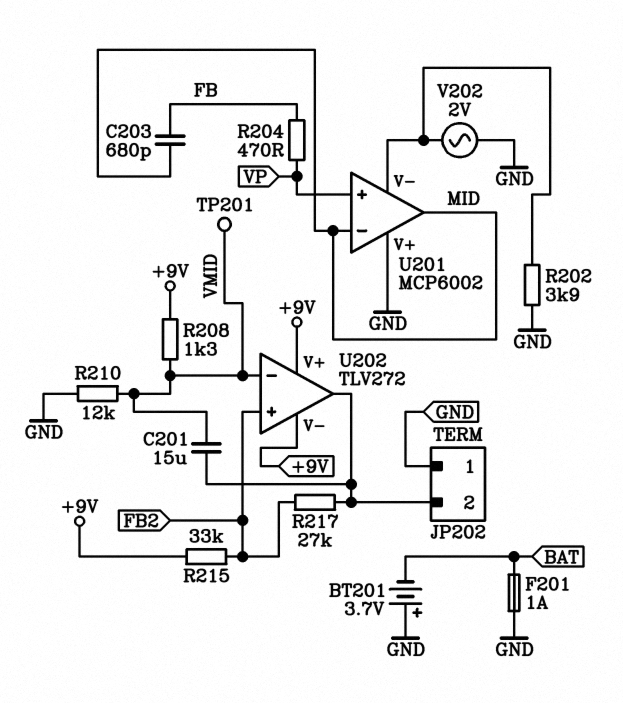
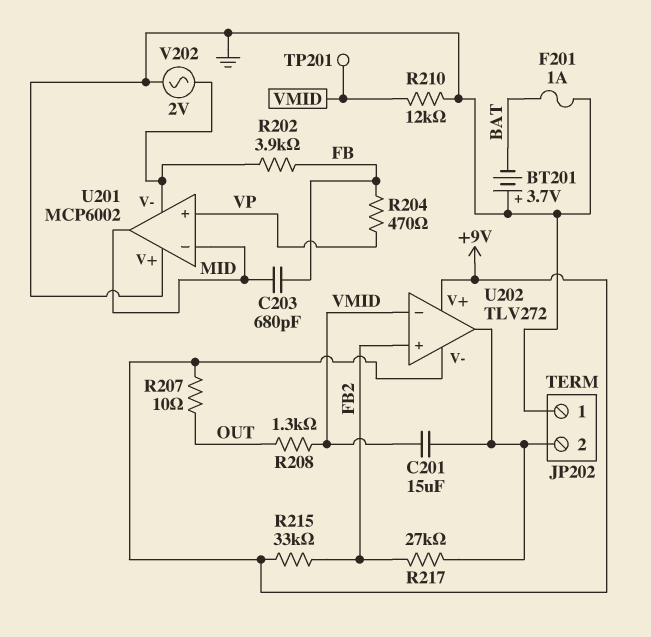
R202: 3.9k (GND, U201/V-) -> 3.9k (FB, U201/V-)
R207: none -> 10 (+9V, OUT)
R208: 1.3k (+9V, VMID) -> 1.3k (OUT, VMID)

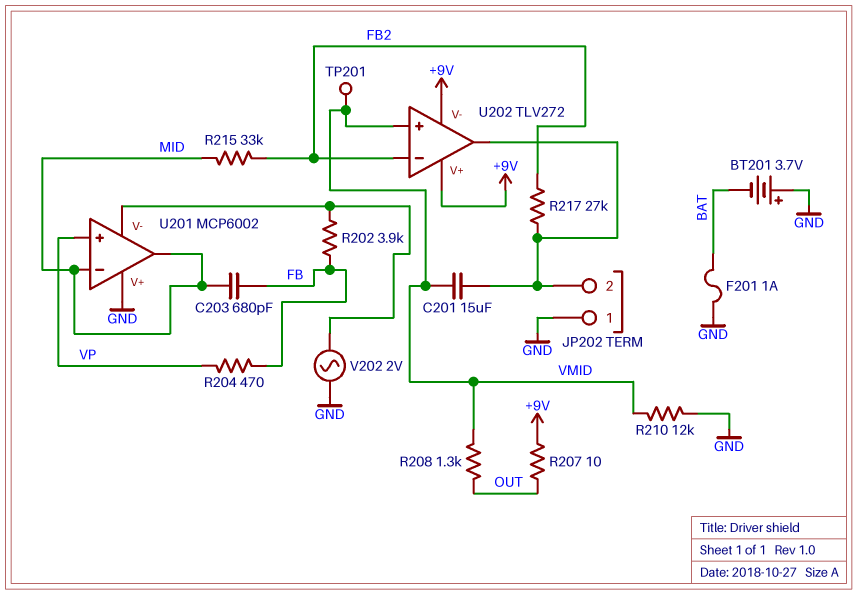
R215: 33k (+9V, FB2) -> 33k (FB2, MID)
U202 pin in+: FB2 -> VMID
U202 pin in-: VMID -> FB2

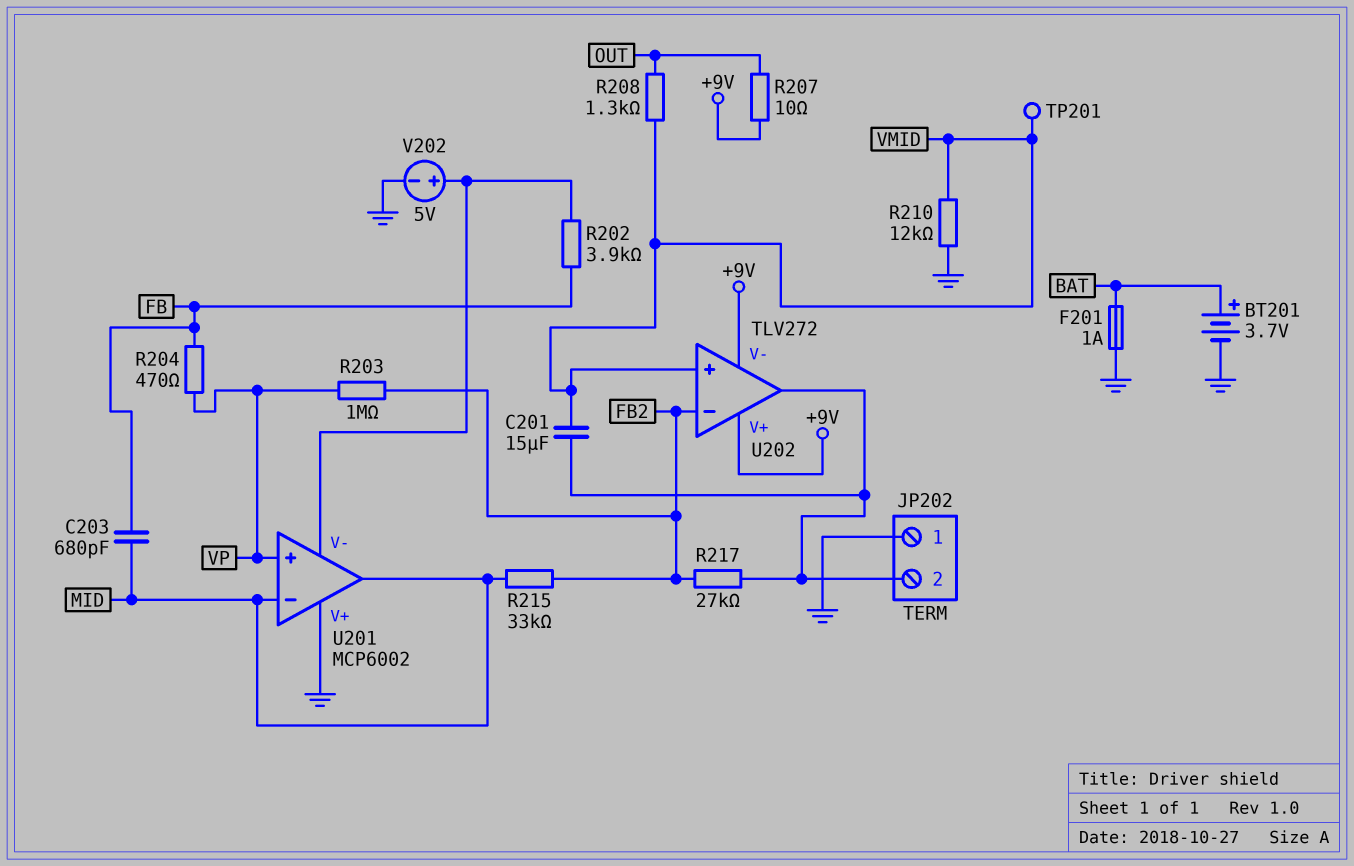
BT201: 3.7V (plus GND, minus BAT) -> 3.7V (plus BAT, minus GND)
R203: none -> 1M (FB2, VP)
V202: AC 2V (GND, U201/V-) -> 5V (plus U201/V-, minus GND)

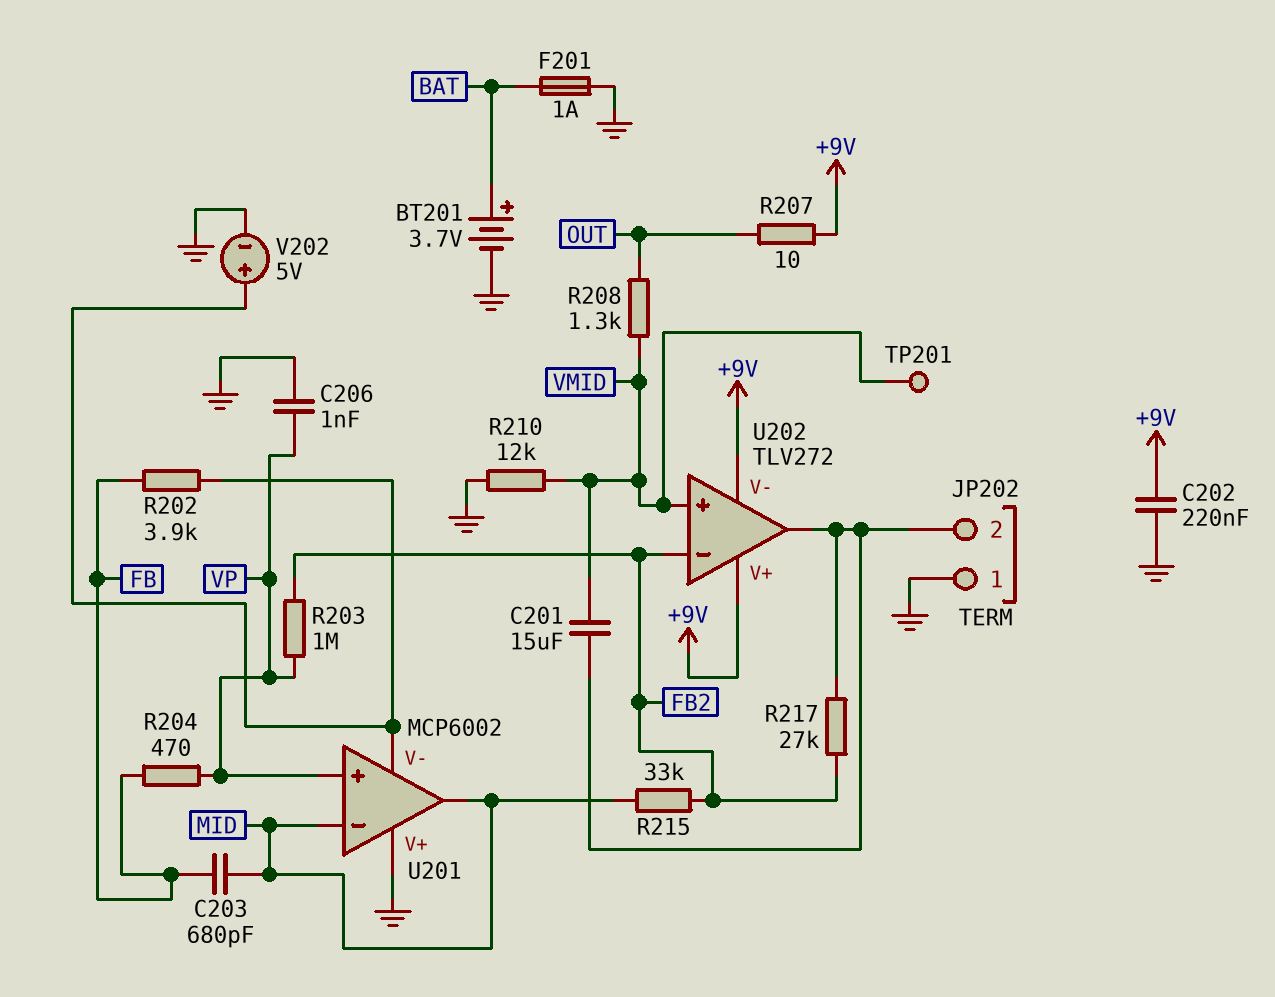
C202: none -> 220nF (+9V, GND)
C206: none -> 1nF (GND, VP)

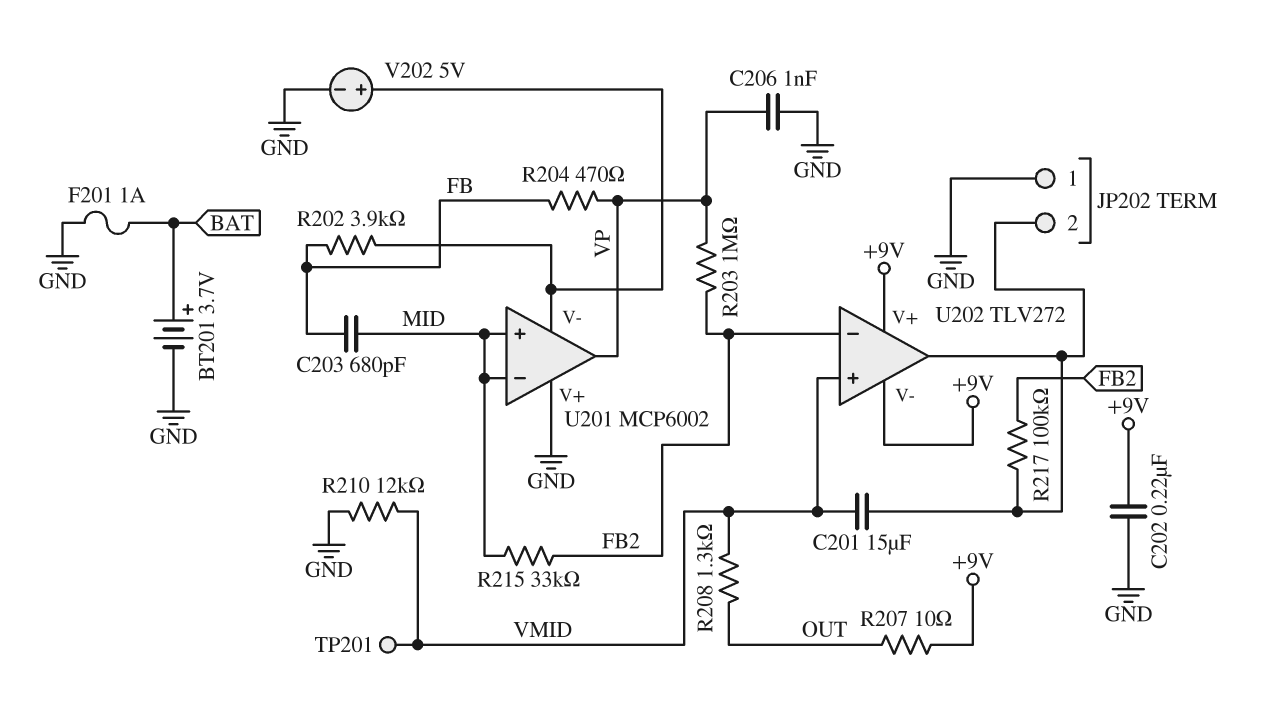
R217: 27k (FB2, JP202/2) -> 100k (FB2, JP202/2)
U201 pin in+: VP -> MID
U201 pin out: MID -> VP

